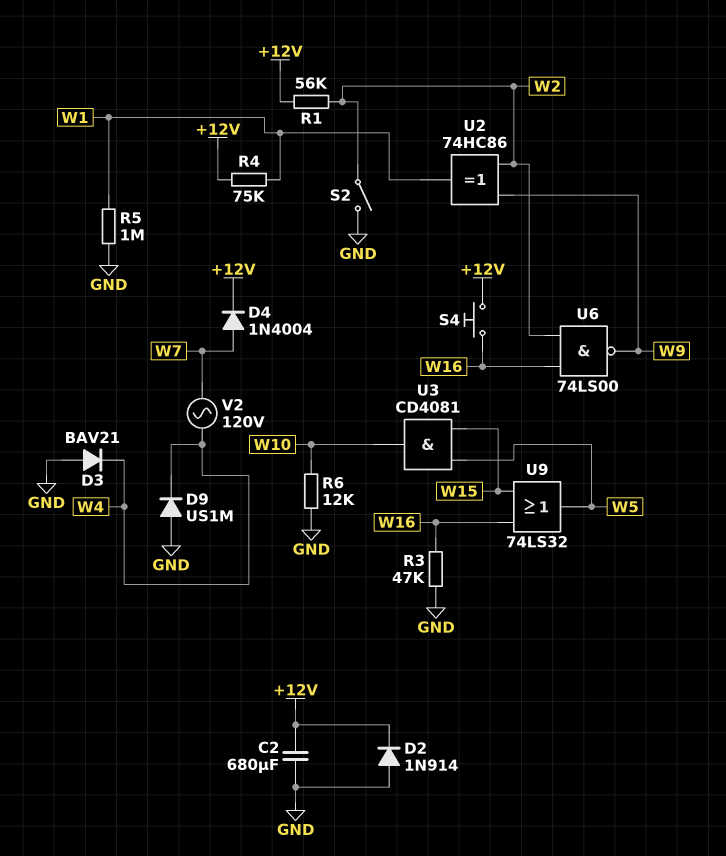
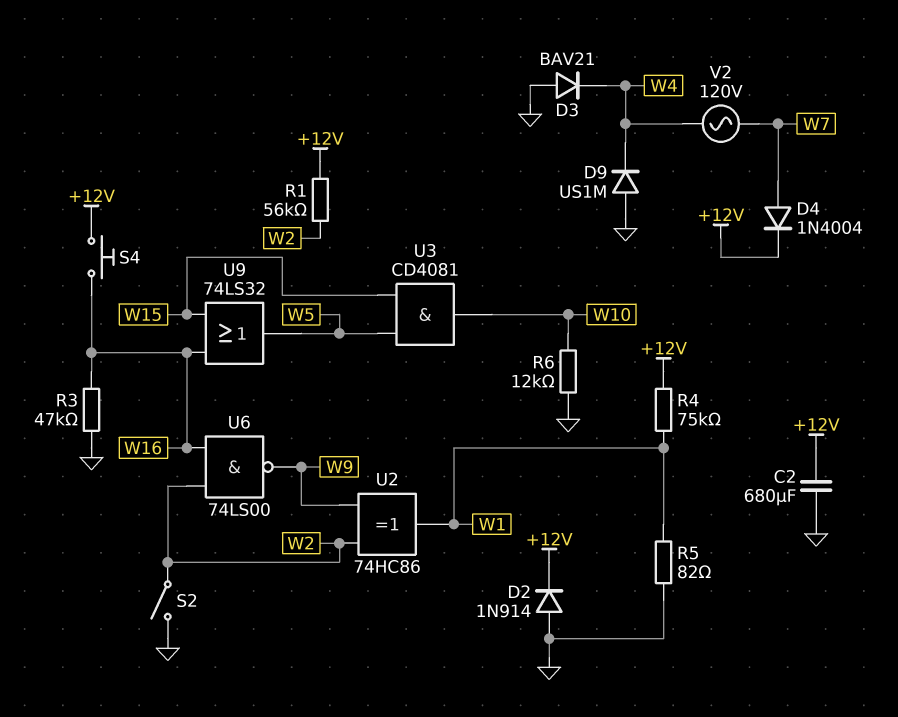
R5: 1M (GND, W1) -> 82 (GND, W1)

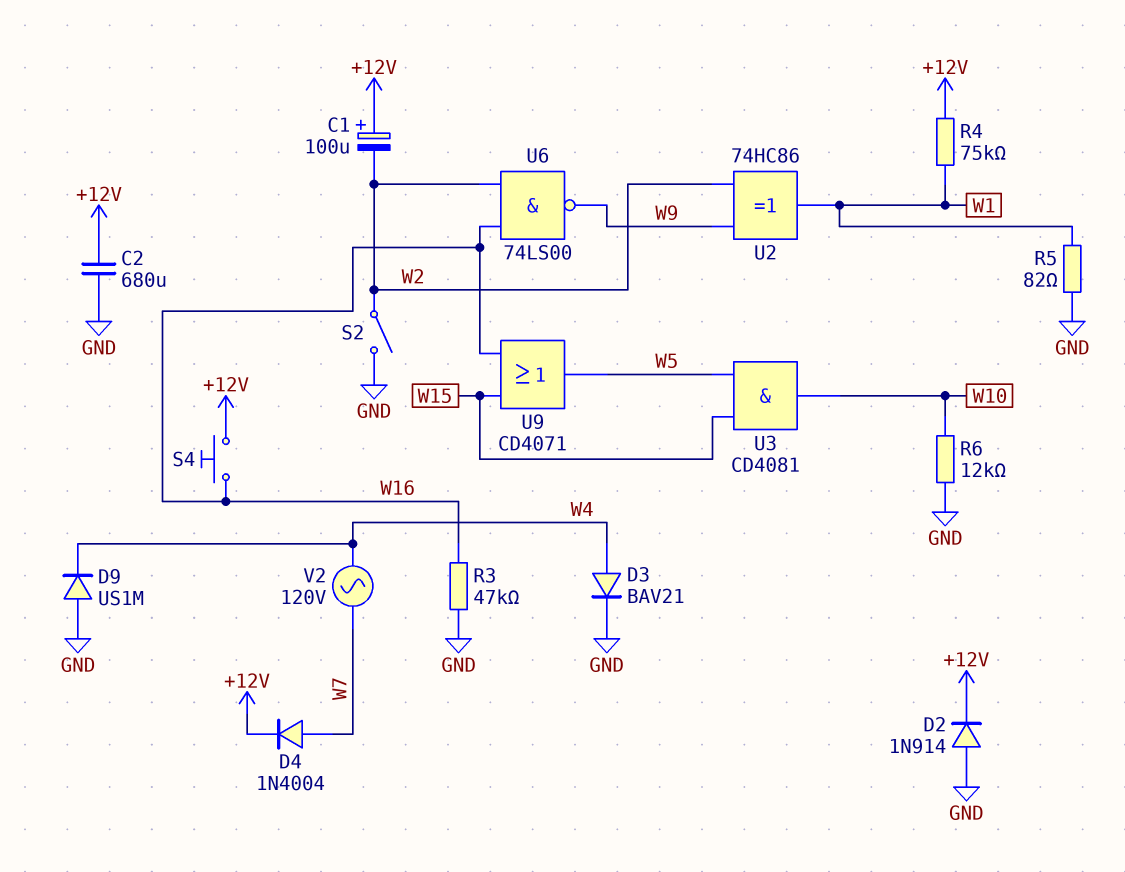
C1: none -> 100uF (plus +12V, minus W2)
D3: diode BAV21 (A GND, K W4) -> diode BAV21 (A W4, K GND)
R1: 56k (+12V, W2) -> none
U9: OR 74LS32 (in W15, in W16, out W5) -> OR CD4071 (in W15, in W16, out W5)

